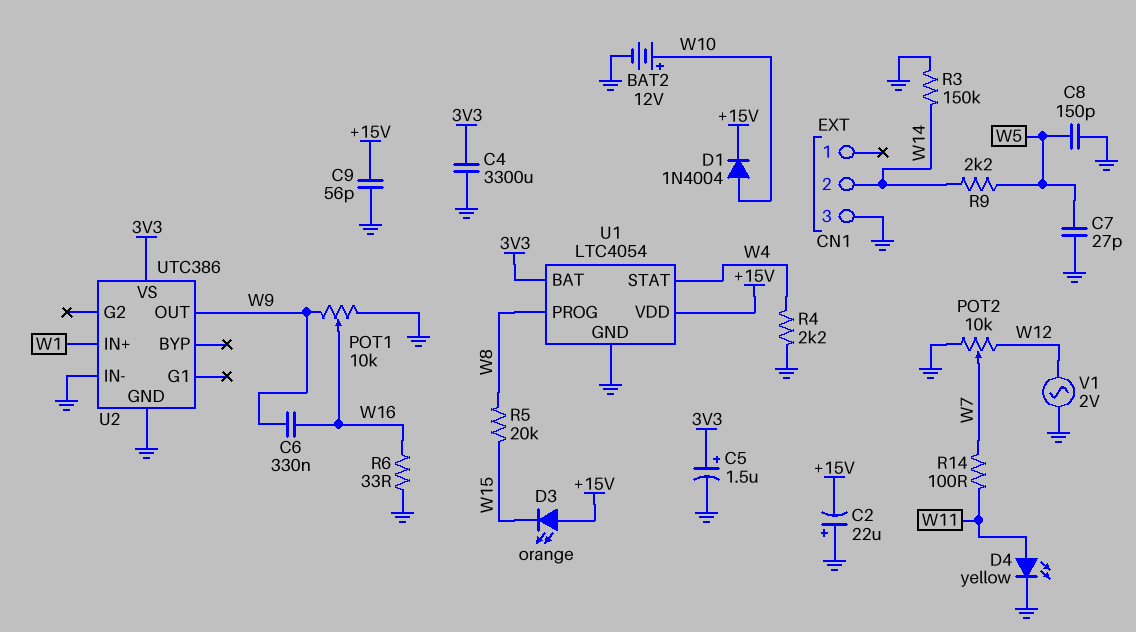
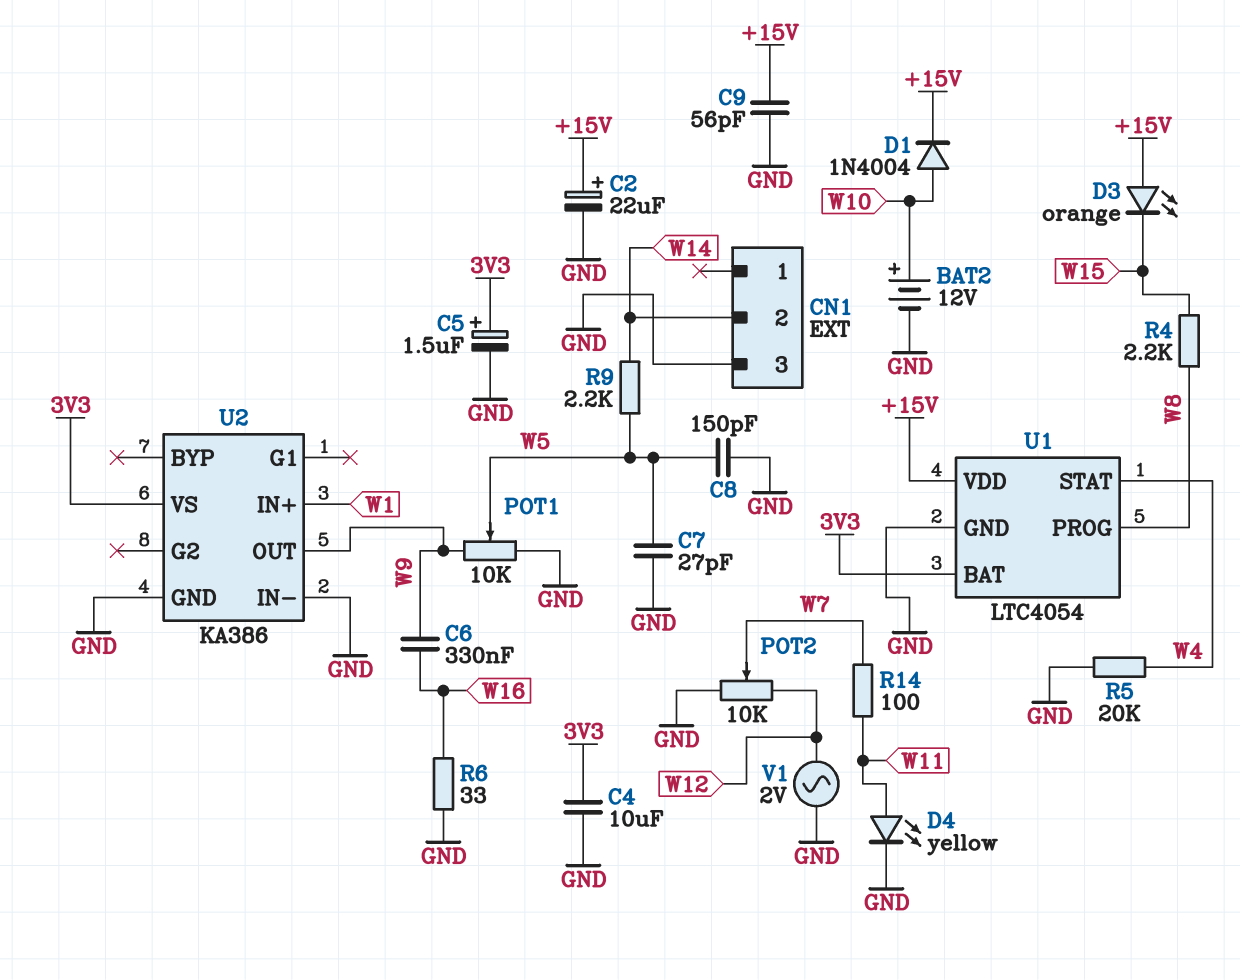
C2: 22uF (plus GND, minus +15V) -> 22uF (plus +15V, minus GND)
C4: 3300uF (3V3, GND) -> 10uF (3V3, GND)
POT1: 10k (GND, W9, wiper W16) -> 10k (GND, W9, wiper W5)
R3: 150k (GND, W14) -> none
R4: 2.2k (GND, W4) -> 2.2k (W8, W15)
R5: 20k (W8, W15) -> 20k (GND, W4)
U2: UTC386 -> KA386

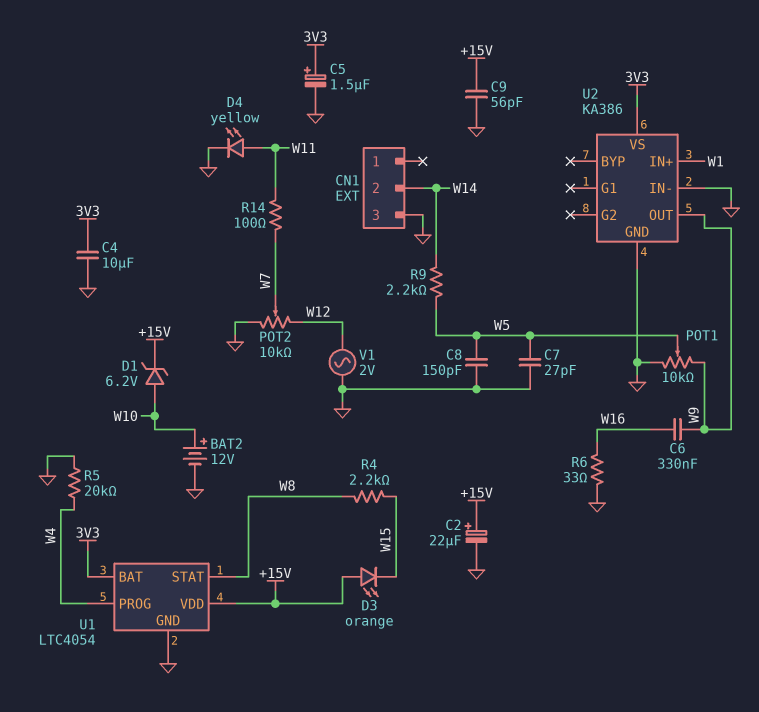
D1: diode 1N4004 (A W10, K +15V) -> zener 6.2V (A W10, K +15V)
U1 pin PROG: W8 -> W4
U1 pin STAT: W4 -> W8

